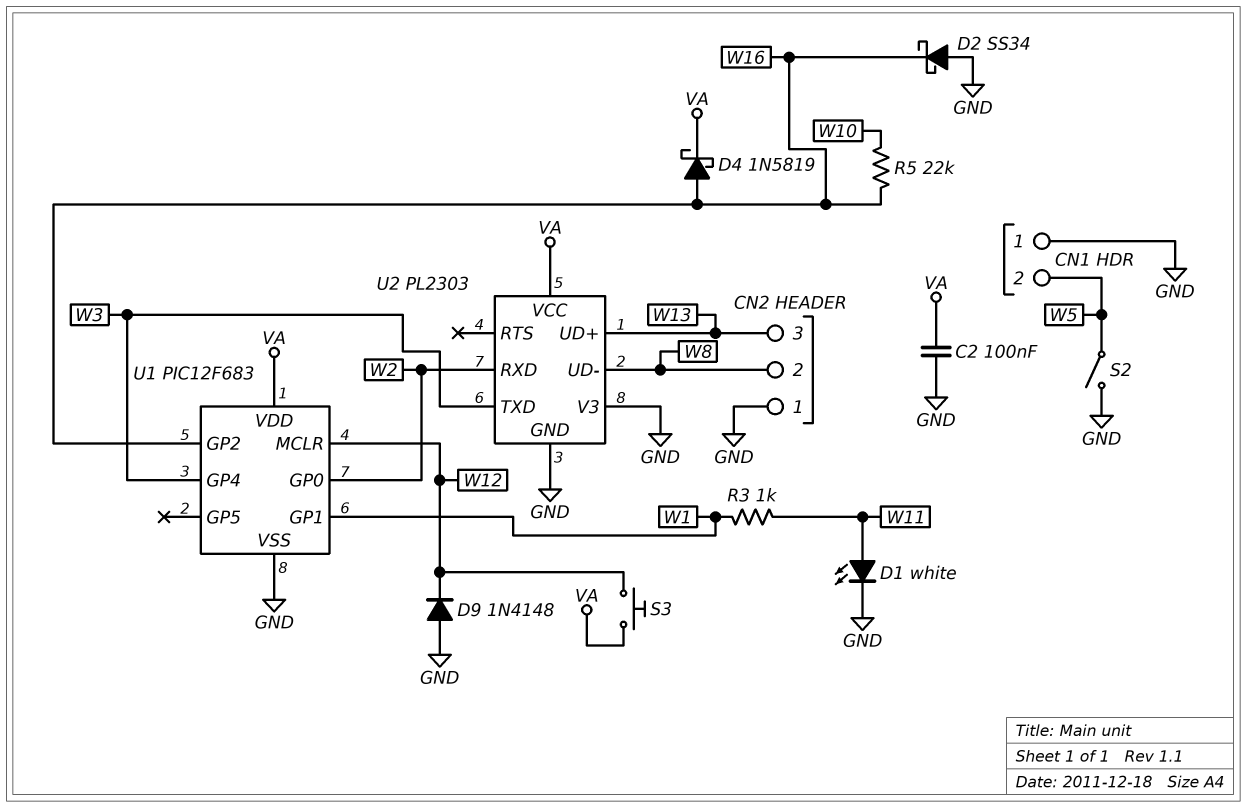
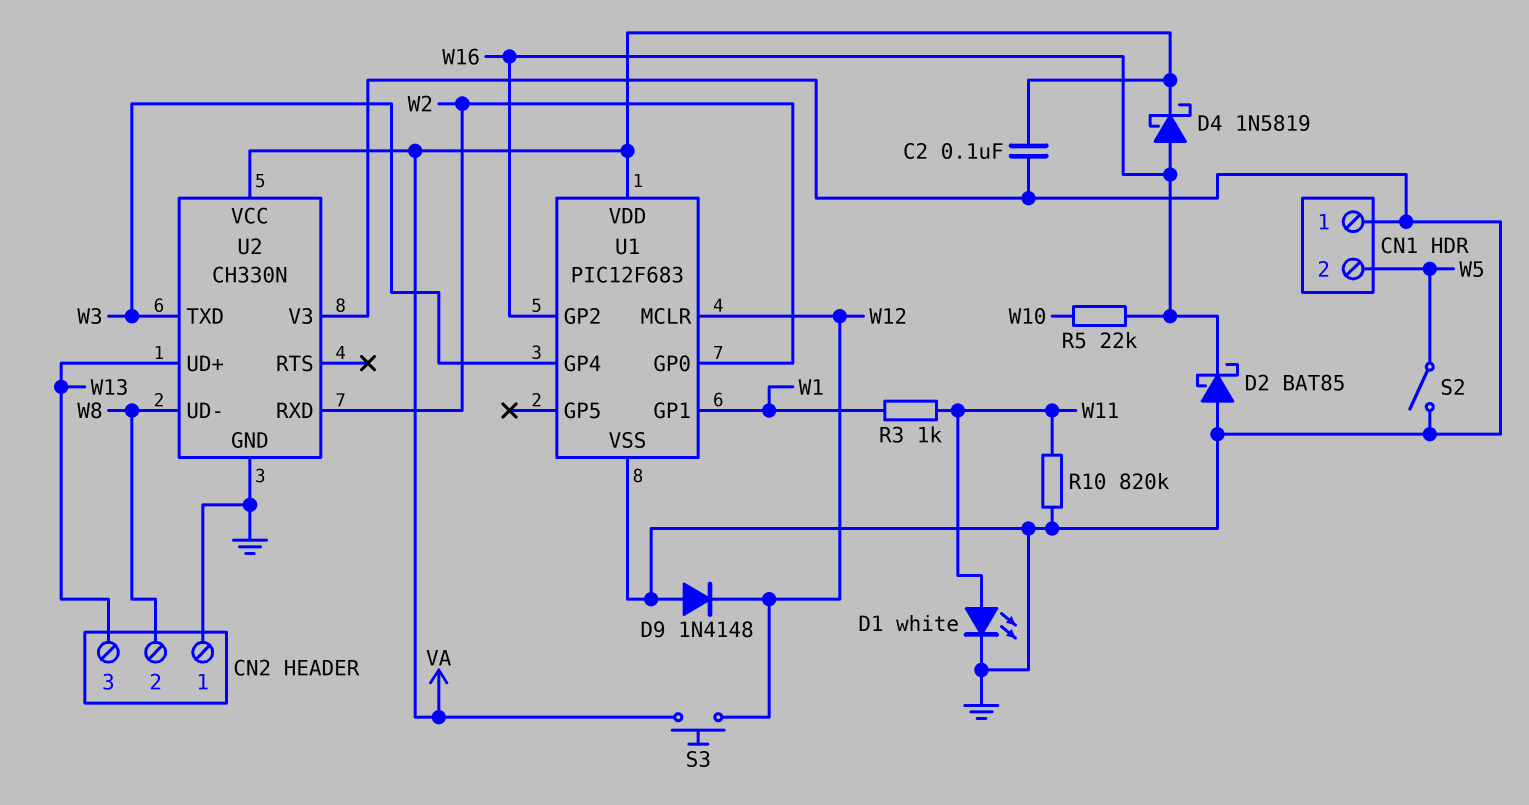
D2: schottky SS34 (A GND, K W16) -> schottky BAT85 (A GND, K W16)
R10: none -> 820k (GND, W11)
U2: PL2303 -> CH330N

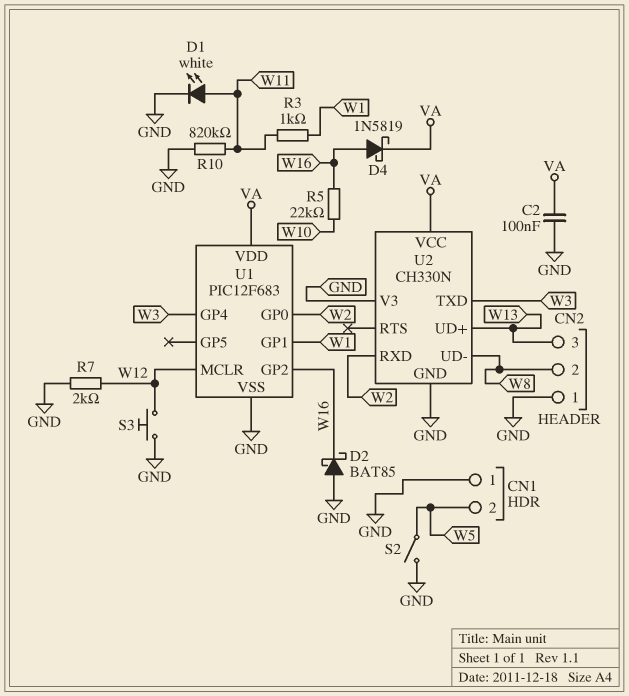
D9: diode 1N4148 (A GND, K W12) -> none
R7: none -> 2k (GND, W12)
S3: button (VA, W12) -> button (GND, W12)

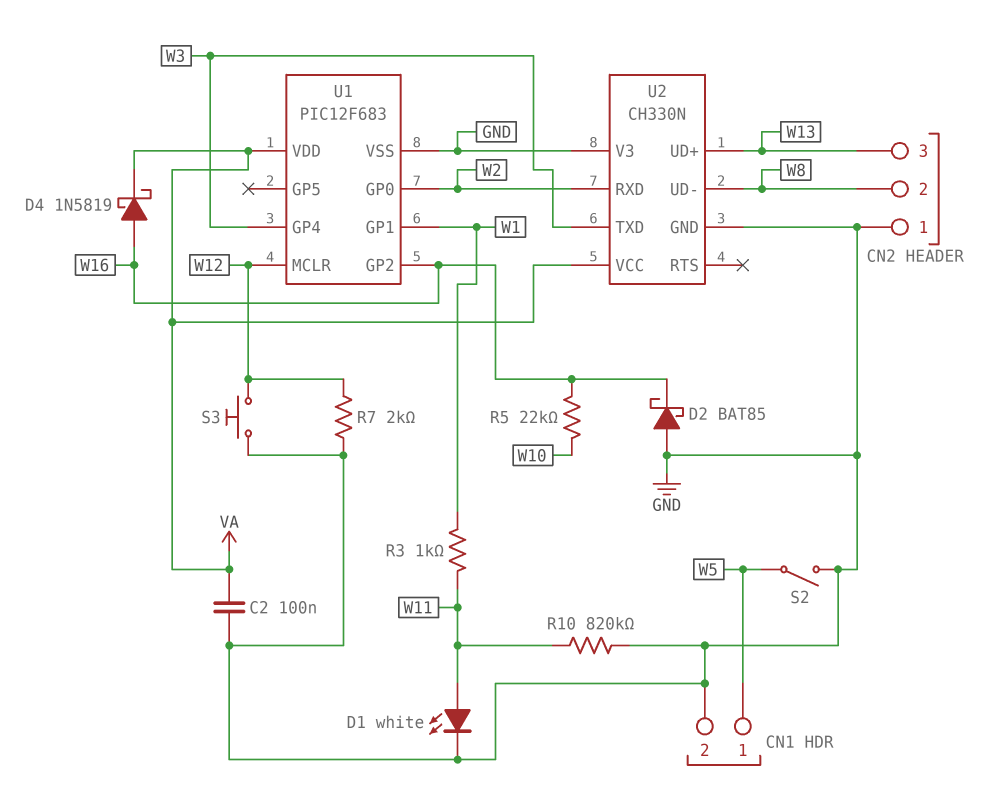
CN1 pin 1: GND -> W5
CN1 pin 2: W5 -> GND

